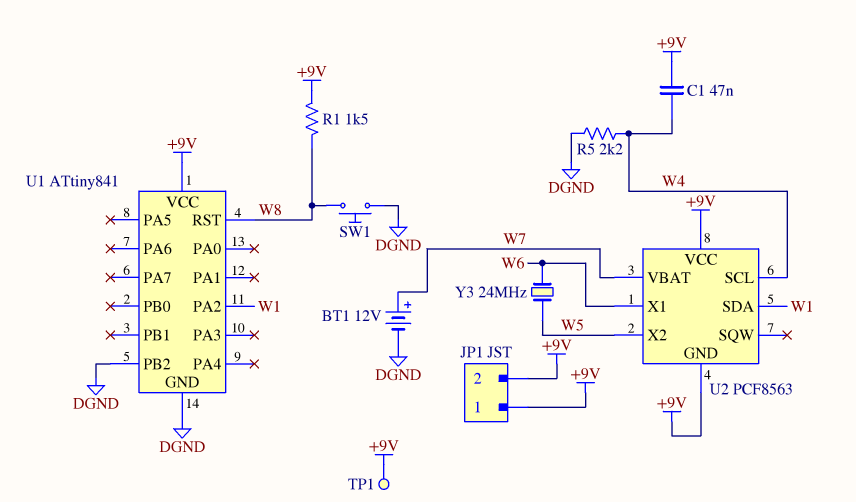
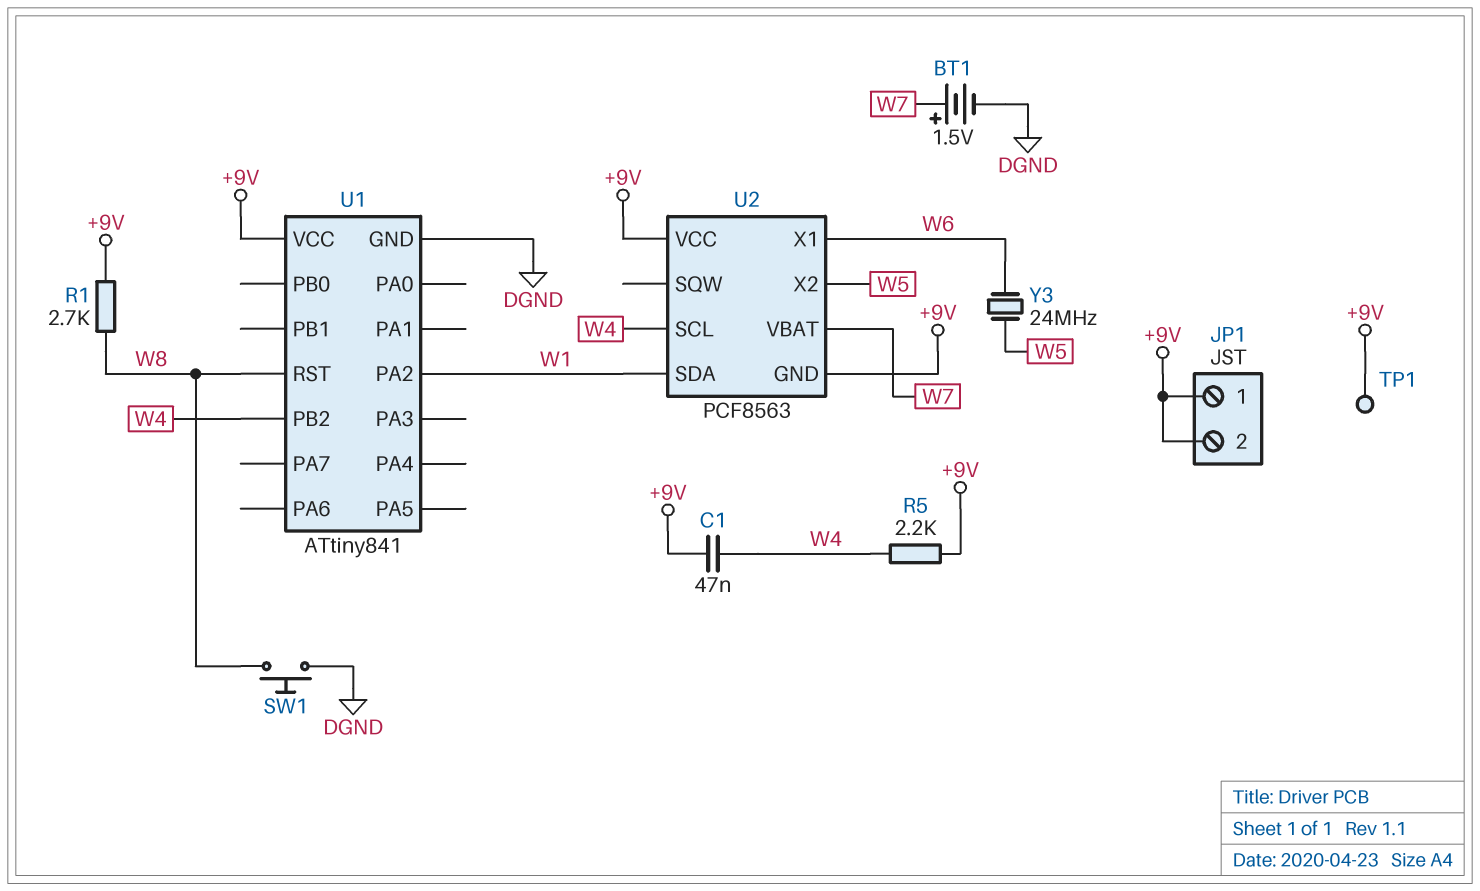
BT1: 12V (plus W7, minus DGND) -> 1.5V (plus W7, minus DGND)
R1: 1.5k (+9V, W8) -> 2.7k (+9V, W8)
R5: 2.2k (DGND, W4) -> 2.2k (+9V, W4)
U1 pin PB2: DGND -> W4

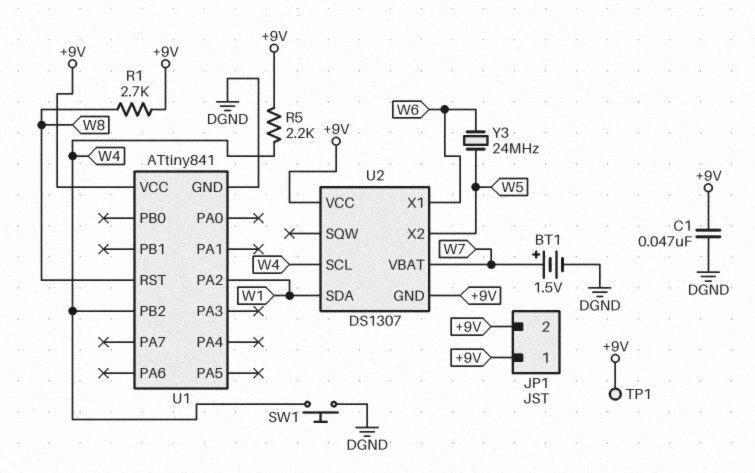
C1: 47nF (+9V, W4) -> 47nF (+9V, DGND)
SW1: button (DGND, W8) -> button (DGND, W4)
U2: PCF8563 -> DS1307

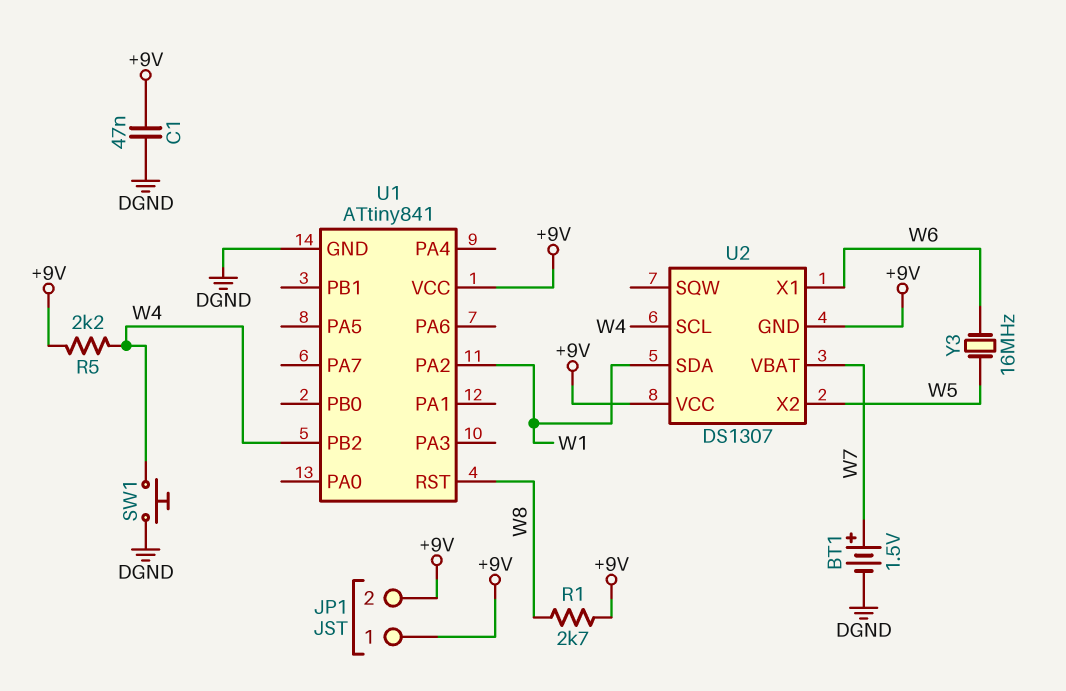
TP1: test point (+9V) -> none
Y3: 24MHz (W5, W6) -> 16MHz (W5, W6)

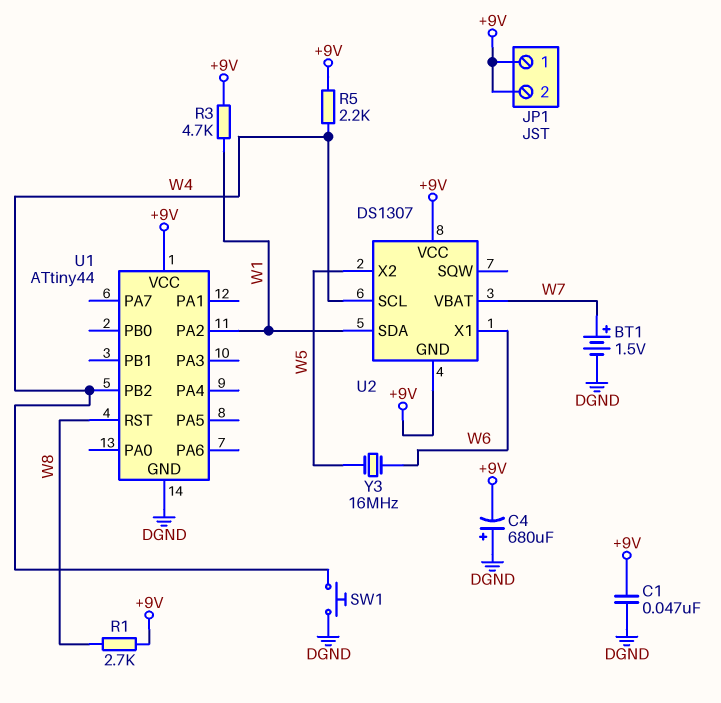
C4: none -> 680uF (plus DGND, minus +9V)
R3: none -> 4.7k (+9V, W1)
U1: ATtiny841 -> ATtiny44

